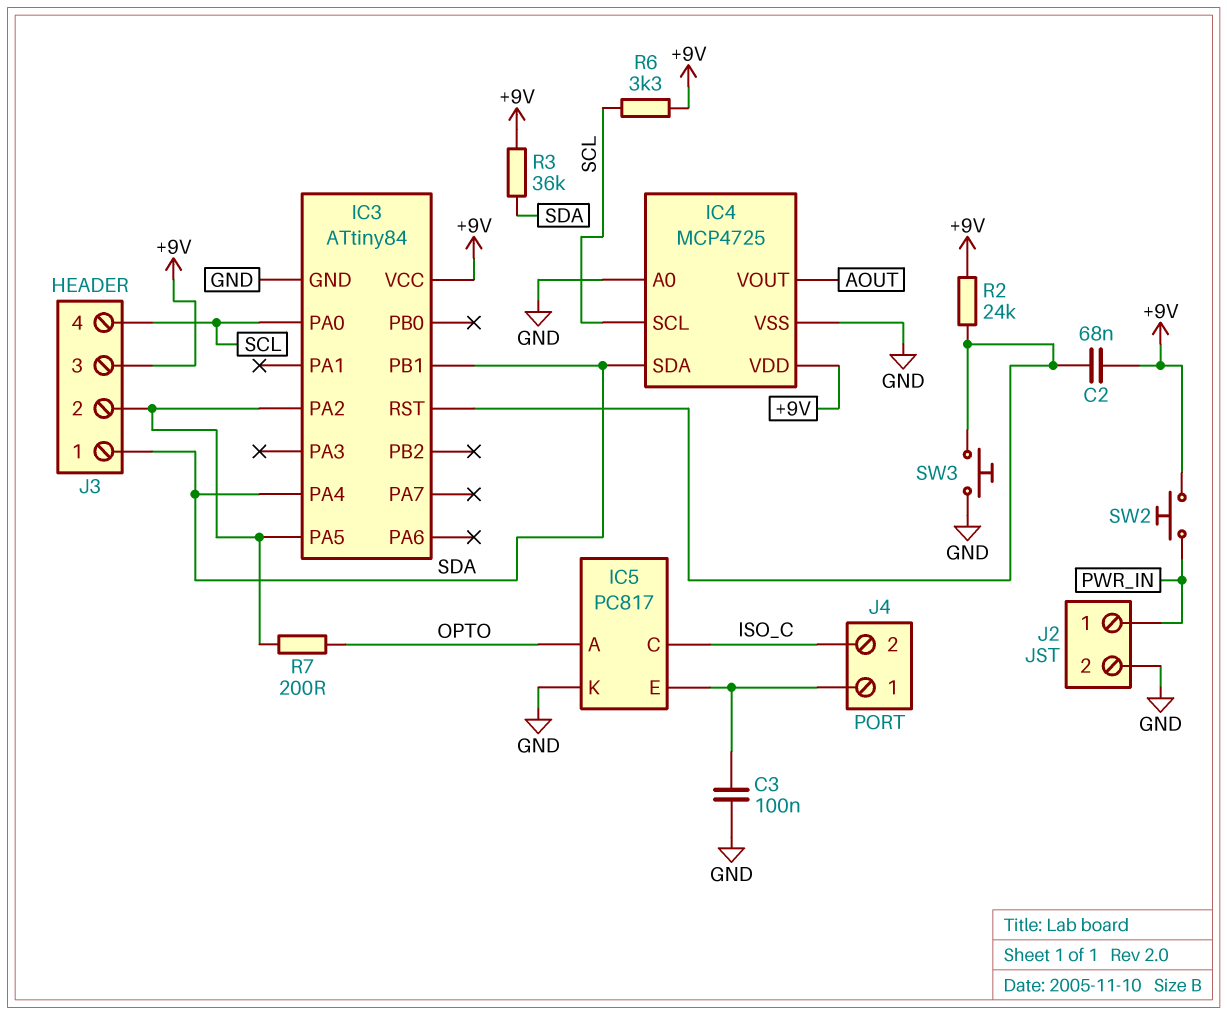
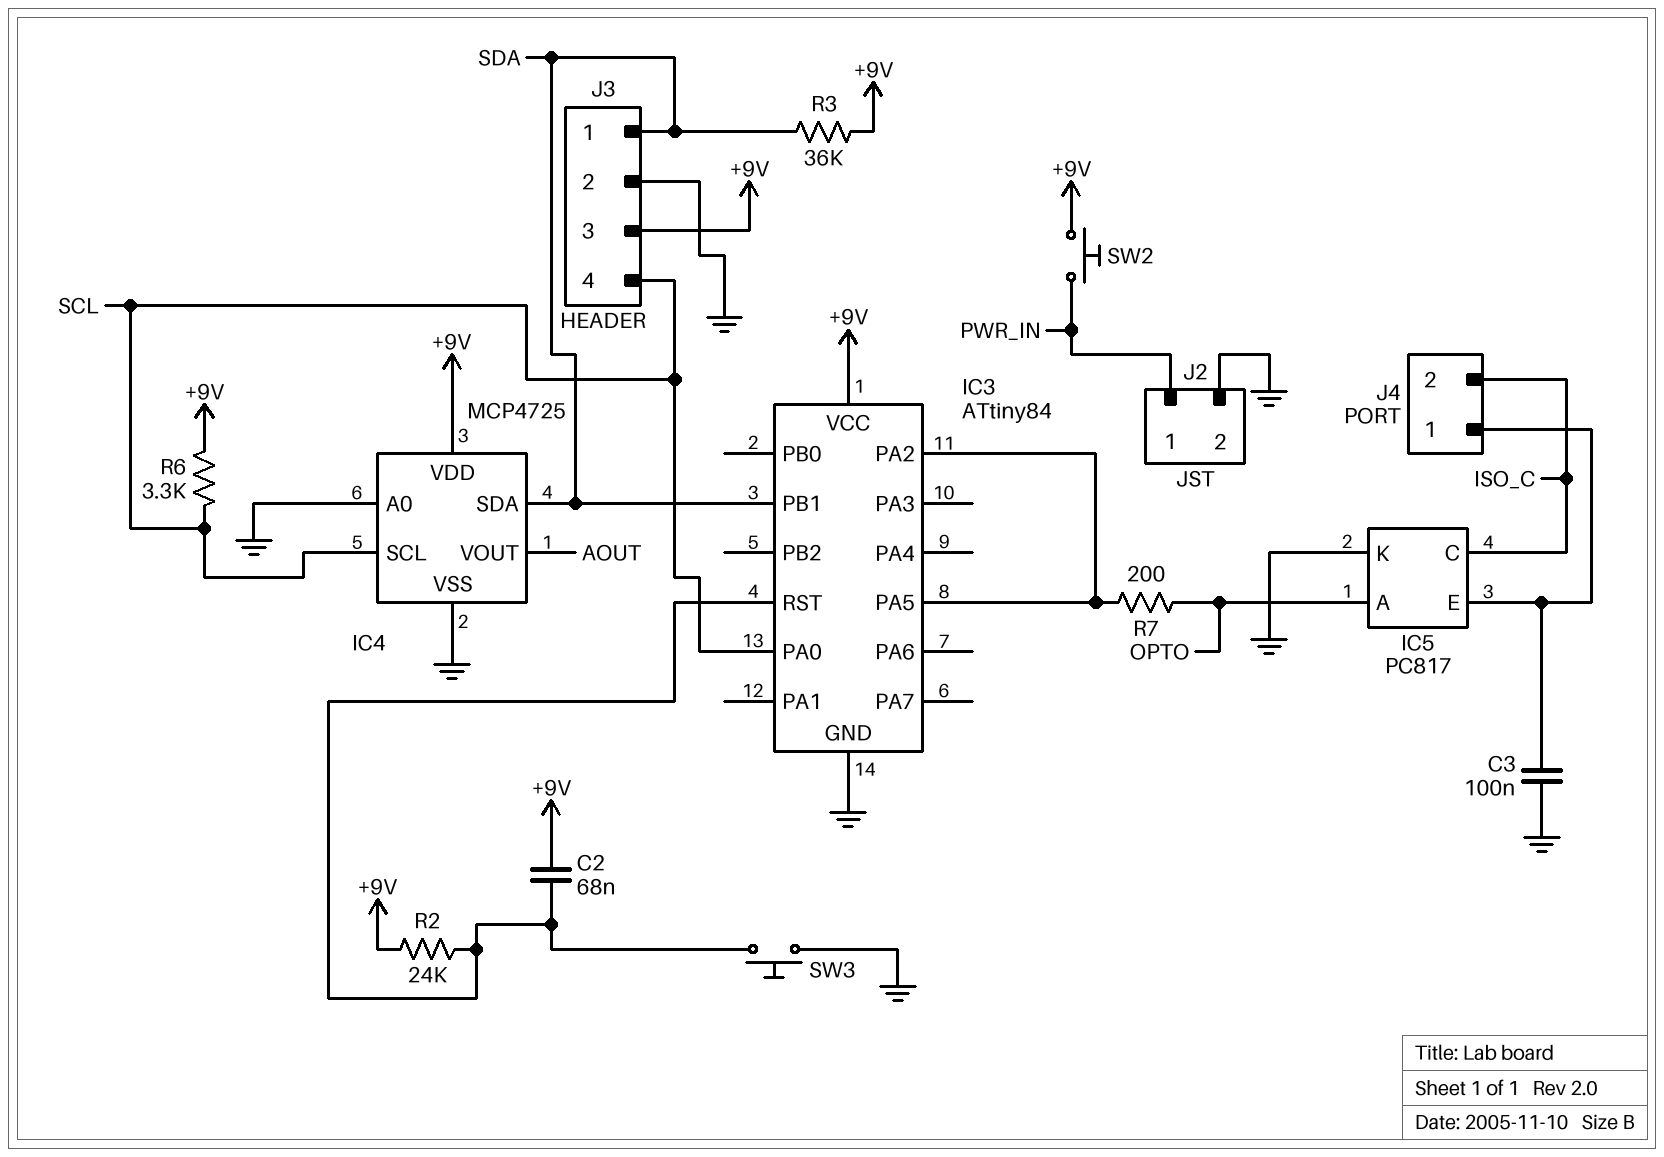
IC3 pin PA4: SDA -> none
J3 pin 2: IC3/PA2 -> GND

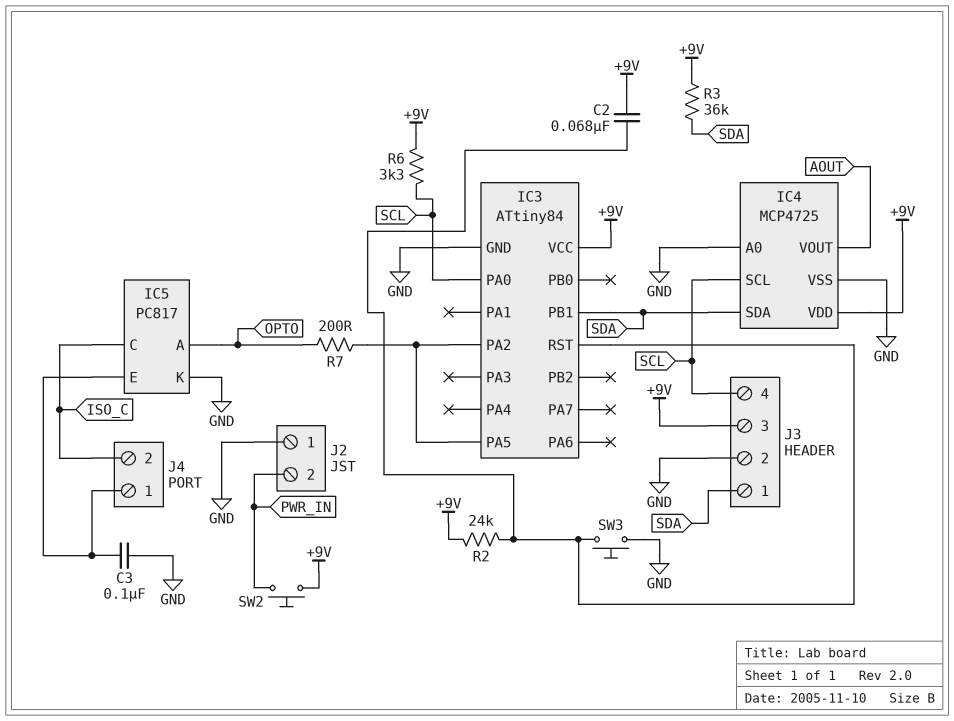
J2 pin 1: PWR_IN -> GND
J2 pin 2: GND -> PWR_IN

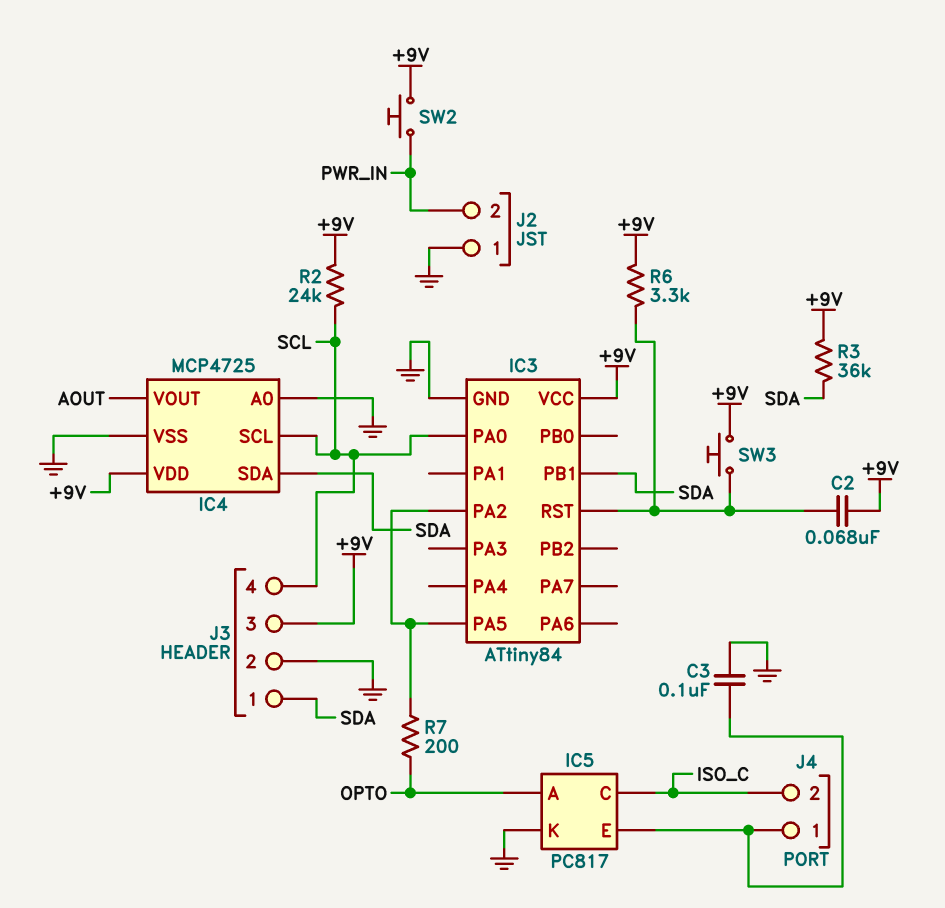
R2: 24k (+9V, IC3/RST) -> 24k (+9V, SCL)
R6: 3.3k (+9V, SCL) -> 3.3k (+9V, IC3/RST)
SW3: button (GND, IC3/RST) -> button (+9V, IC3/RST)

